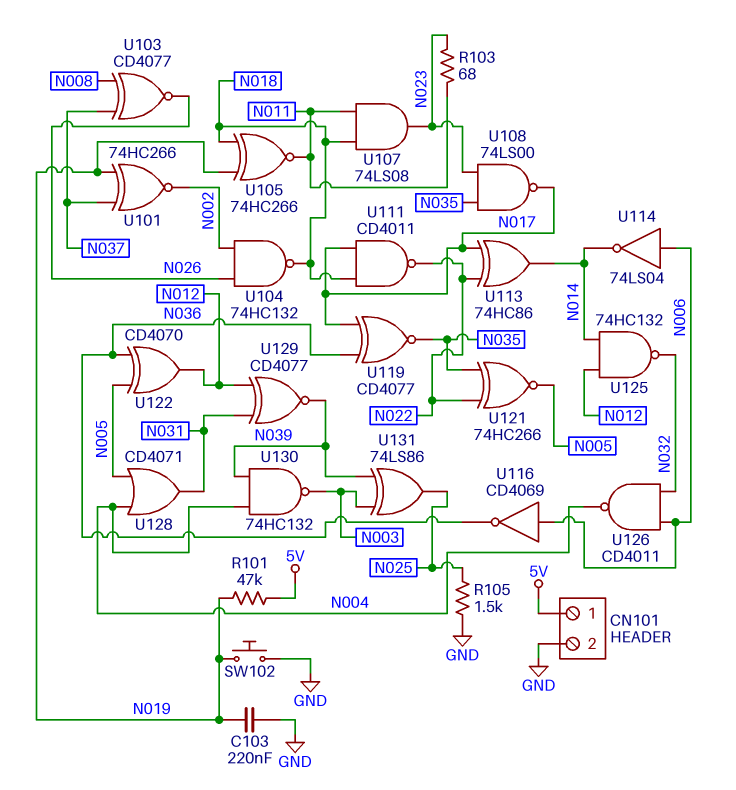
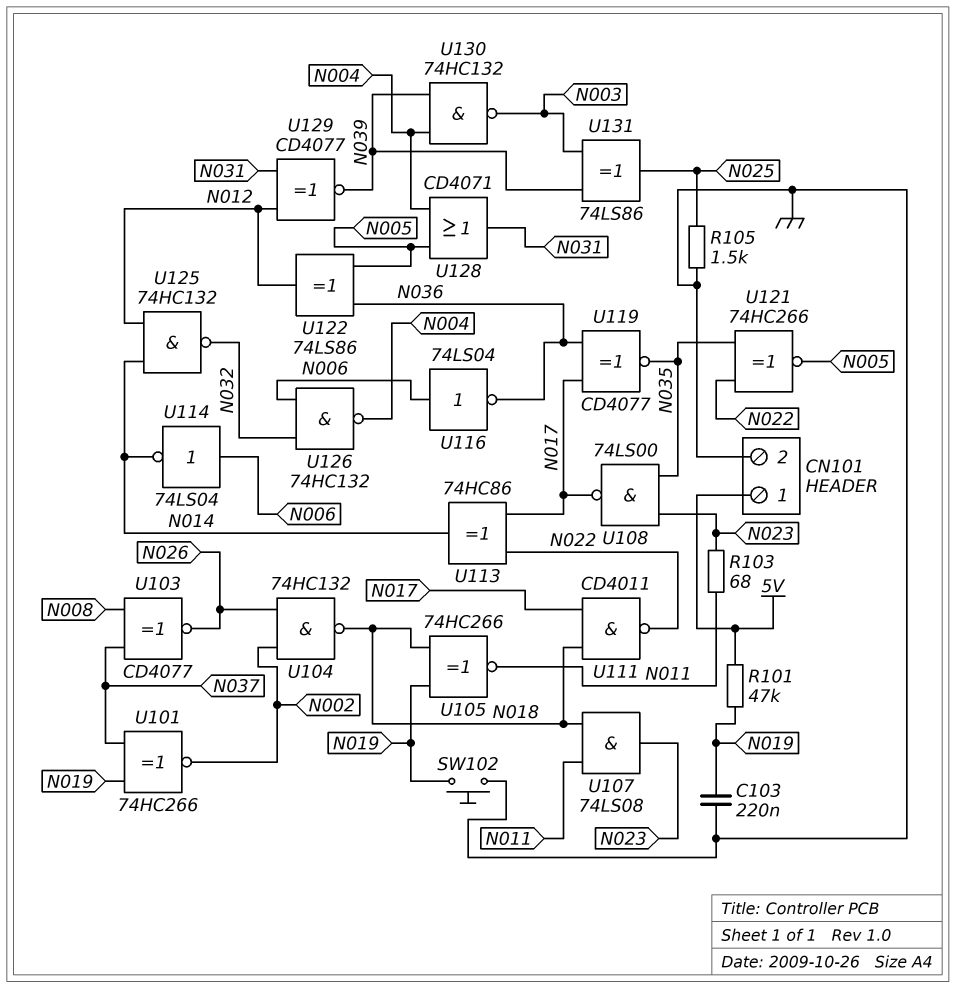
U116: NOT CD4069 (in N006, out N036) -> NOT 74LS04 (in N006, out N036)
U122: XOR CD4070 (in N005, in N036, out N012) -> XOR 74LS86 (in N005, in N036, out N012)
U126: NAND CD4011 (in N006, in N032, out N004) -> NAND 74HC132 (in N006, in N032, out N004)

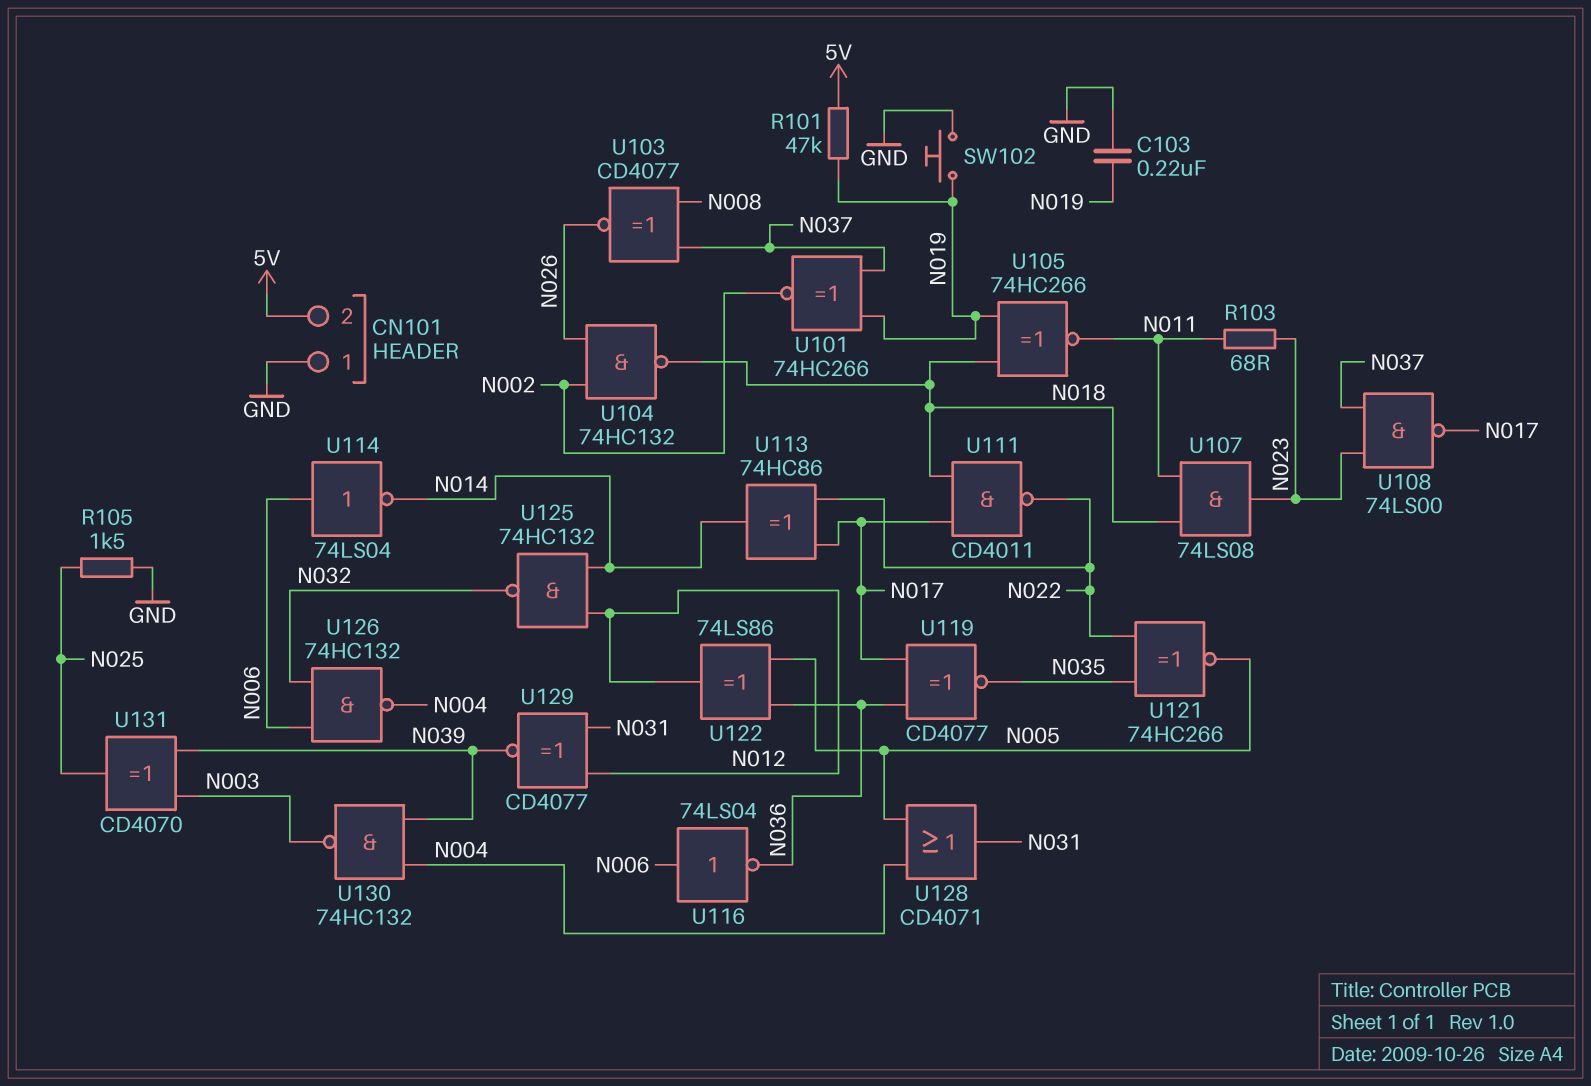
CN101 pin 1: 5V -> GND
CN101 pin 2: GND -> 5V
U108: NAND 74LS00 (in N023, in N035, out N017) -> NAND 74LS00 (in N023, in N037, out N017)
U131: XOR 74LS86 (in N003, in N039, out N025) -> XOR CD4070 (in N003, in N039, out N025)

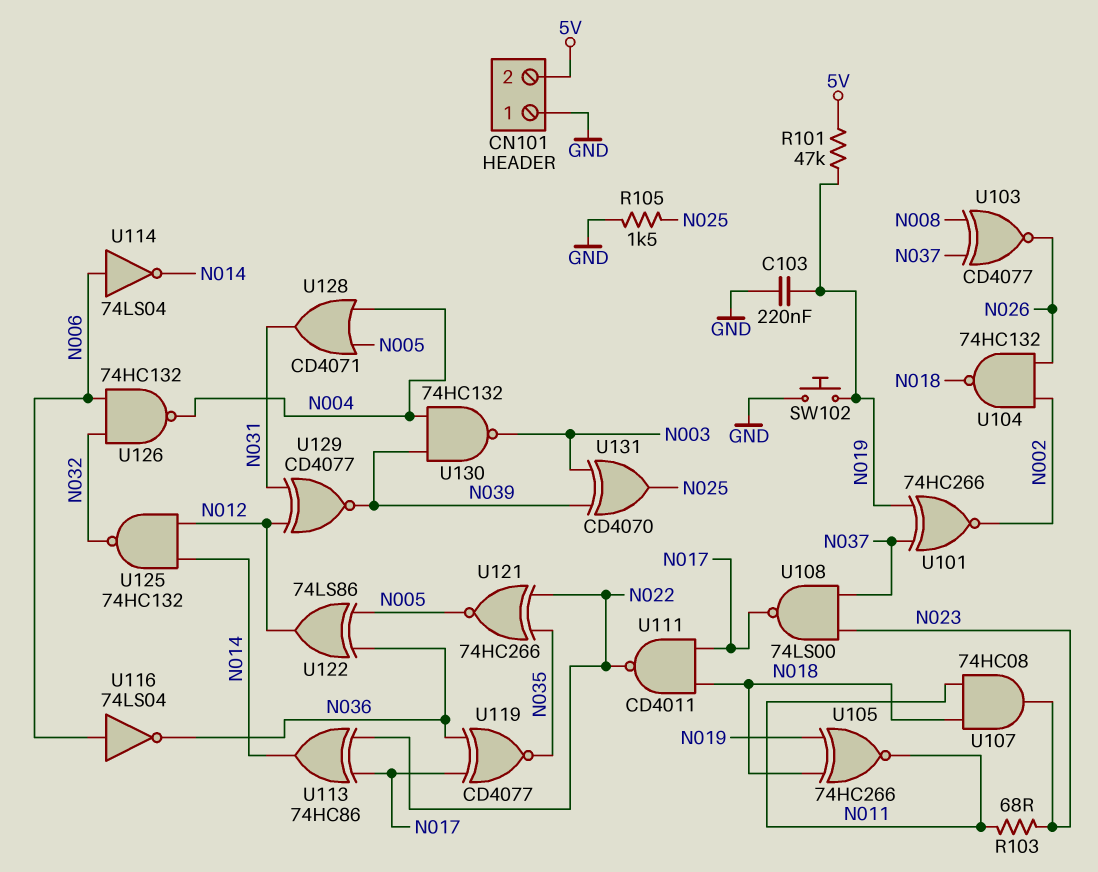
U107: AND 74LS08 (in N011, in N018, out N023) -> AND 74HC08 (in N011, in N018, out N023)

